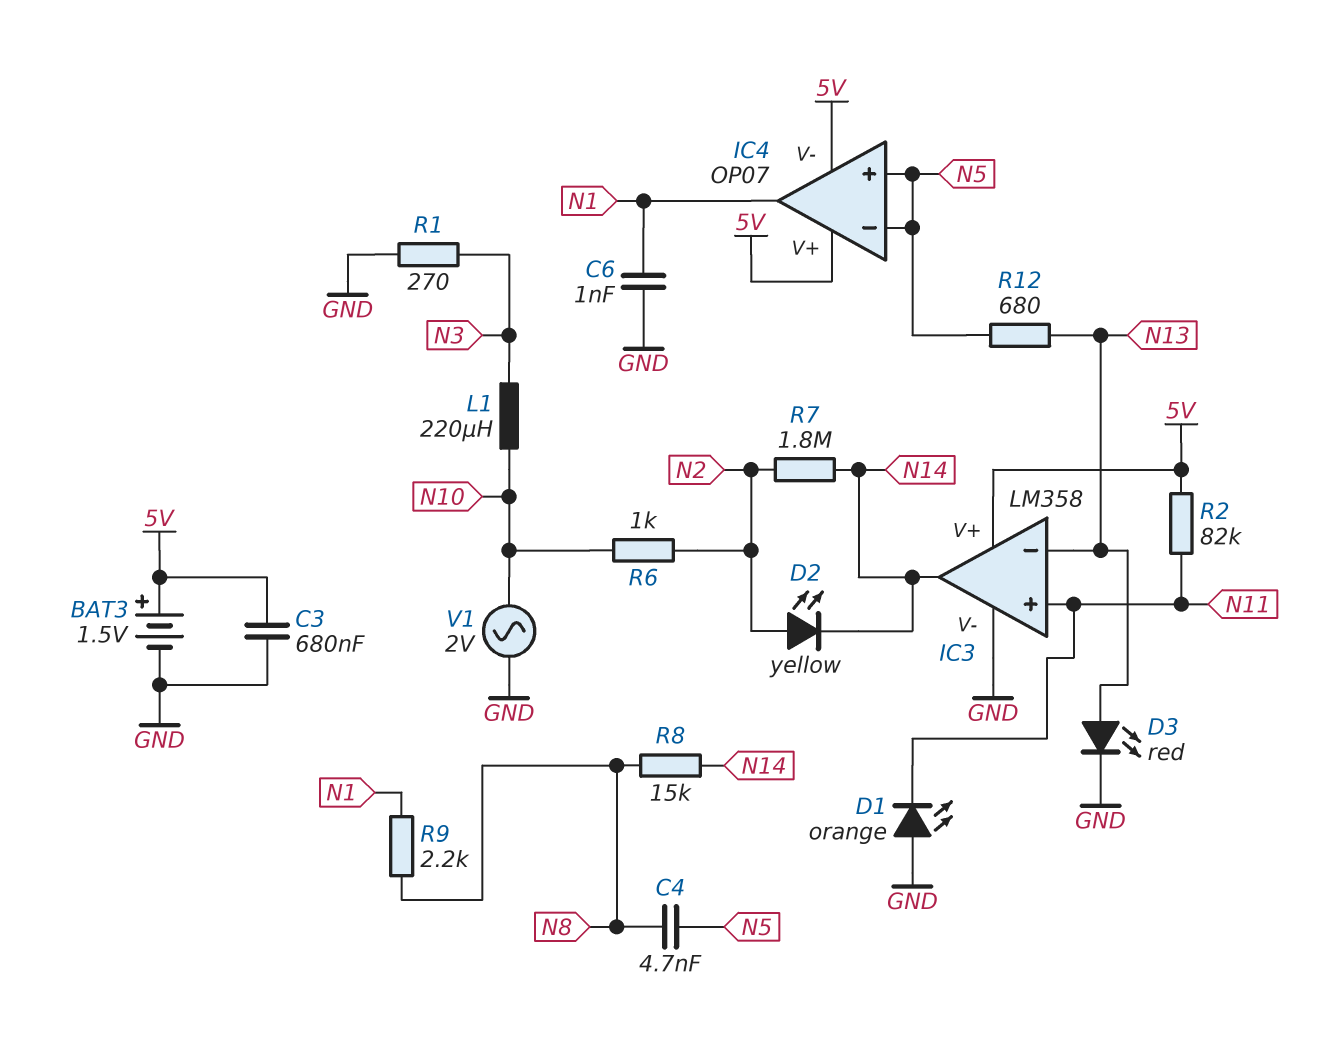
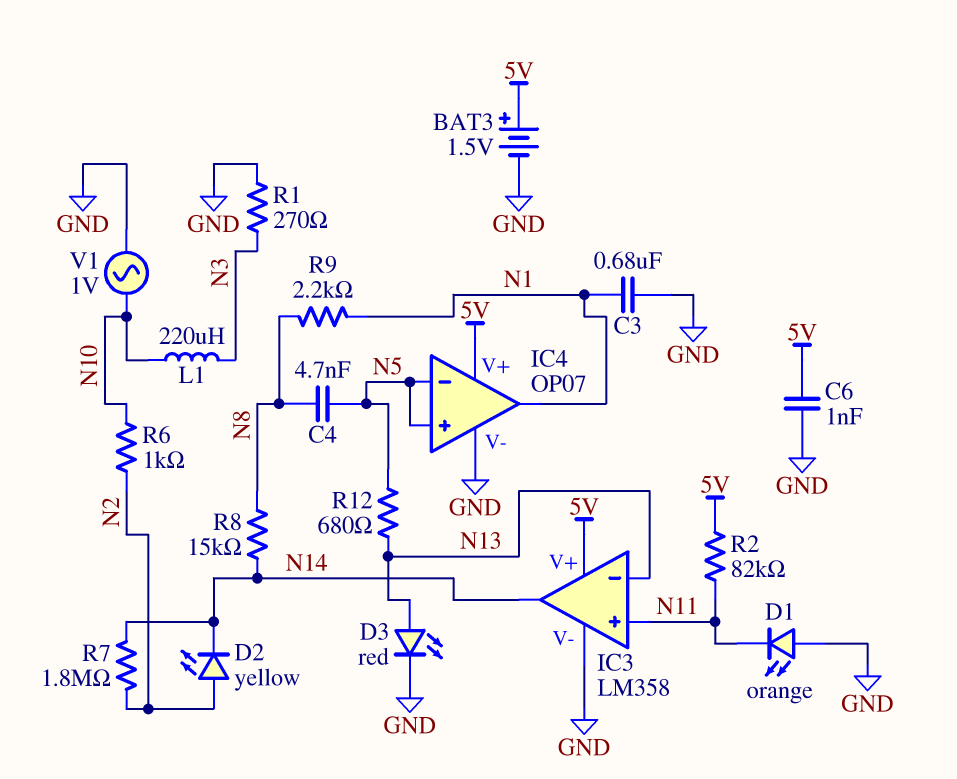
C3: 680nF (5V, GND) -> 680nF (GND, N1)
C6: 1nF (GND, N1) -> 1nF (5V, GND)
IC4 pin V-: 5V -> GND
V1: AC 2V (GND, N10) -> AC 1V (GND, N10)

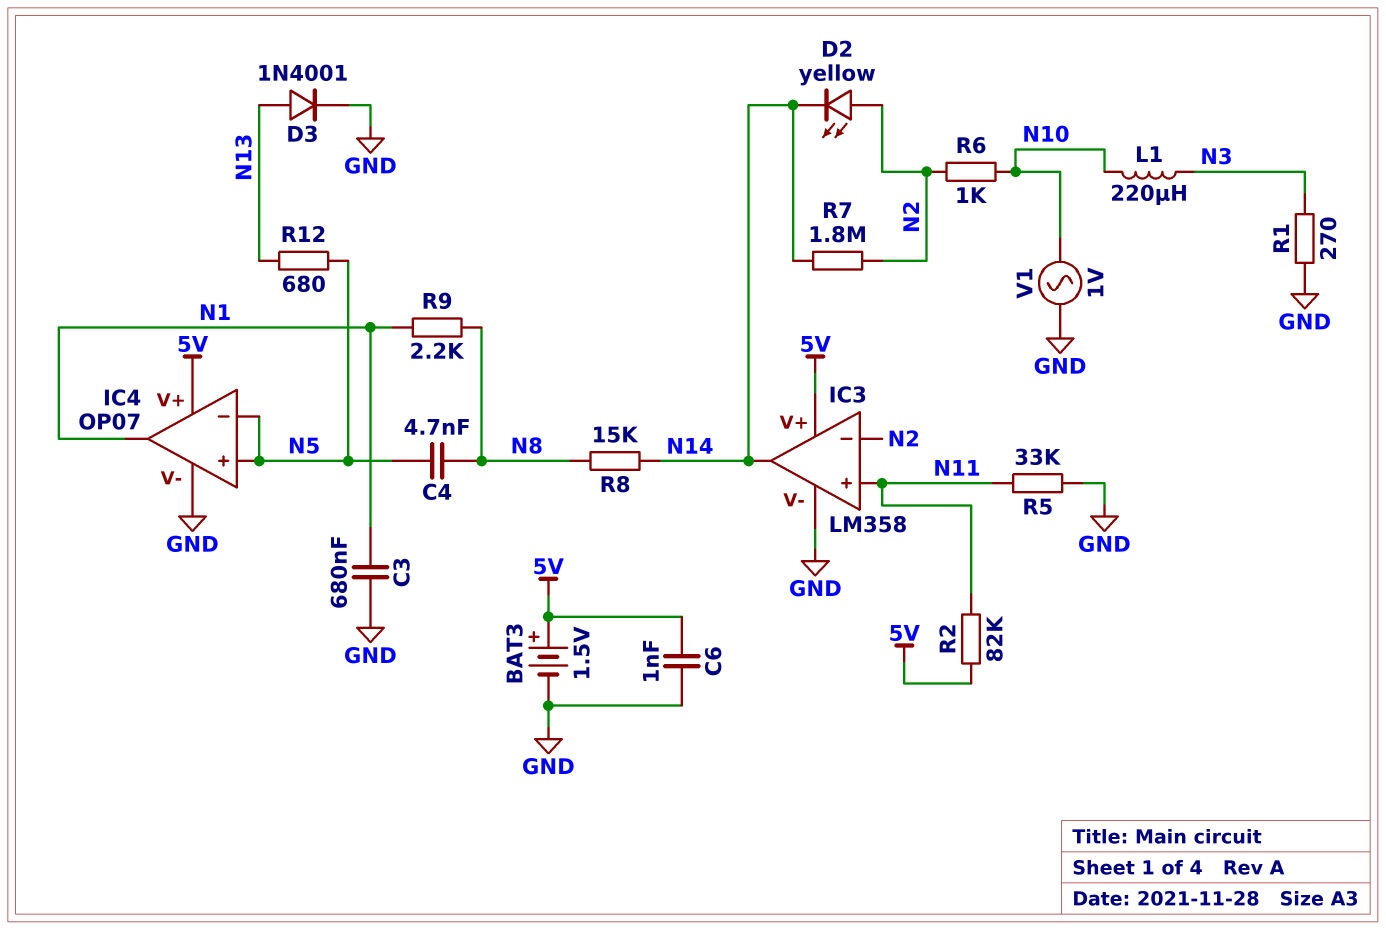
D1: LED orange (A GND, K N11) -> none
D3: LED red (A N13, K GND) -> diode 1N4001 (A N13, K GND)
IC3 pin in-: N13 -> N2
R5: none -> 33k (GND, N11)

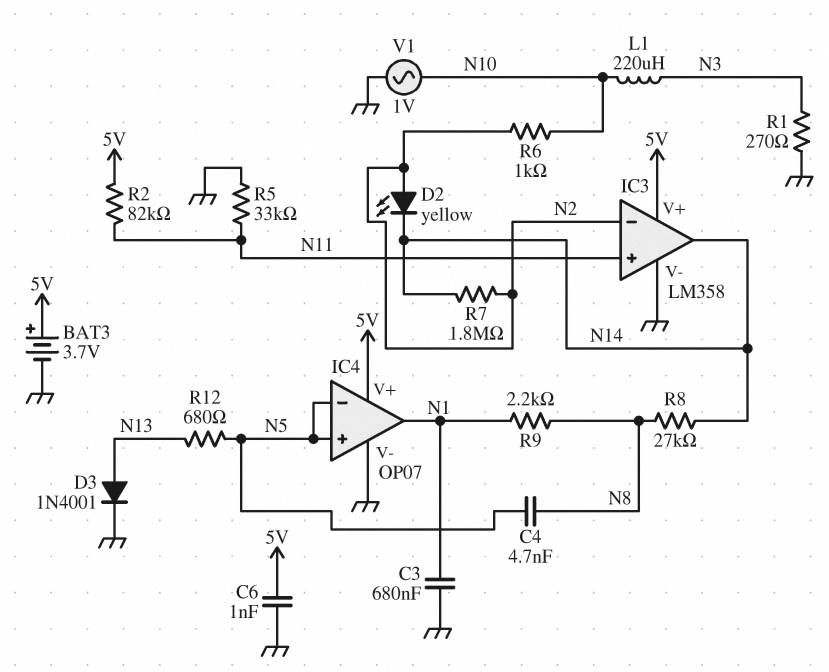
BAT3: 1.5V (plus 5V, minus GND) -> 3.7V (plus 5V, minus GND)
R8: 15k (N8, N14) -> 27k (N8, N14)

